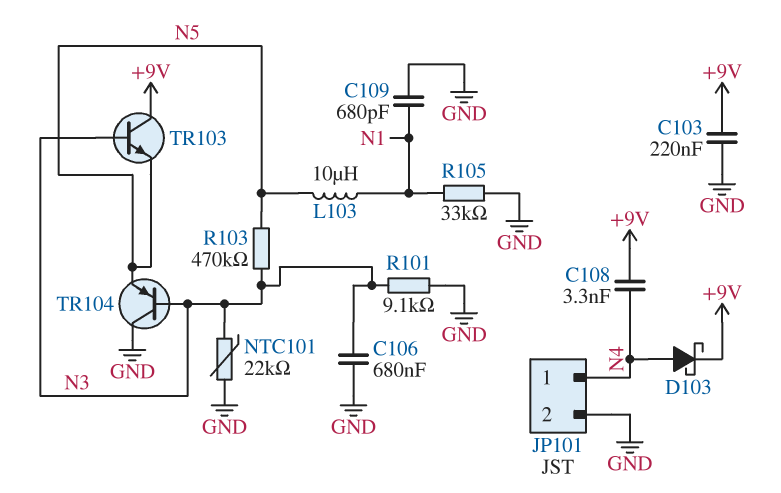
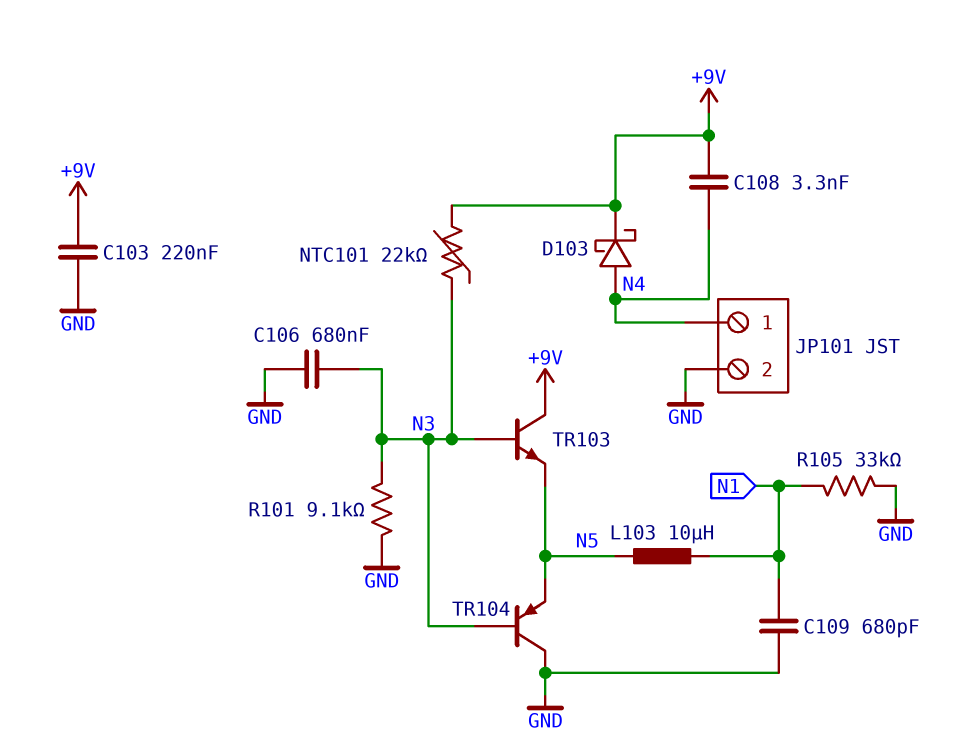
NTC101: 22k (GND, N3) -> 22k (+9V, N3)
R103: 470k (N3, N5) -> none

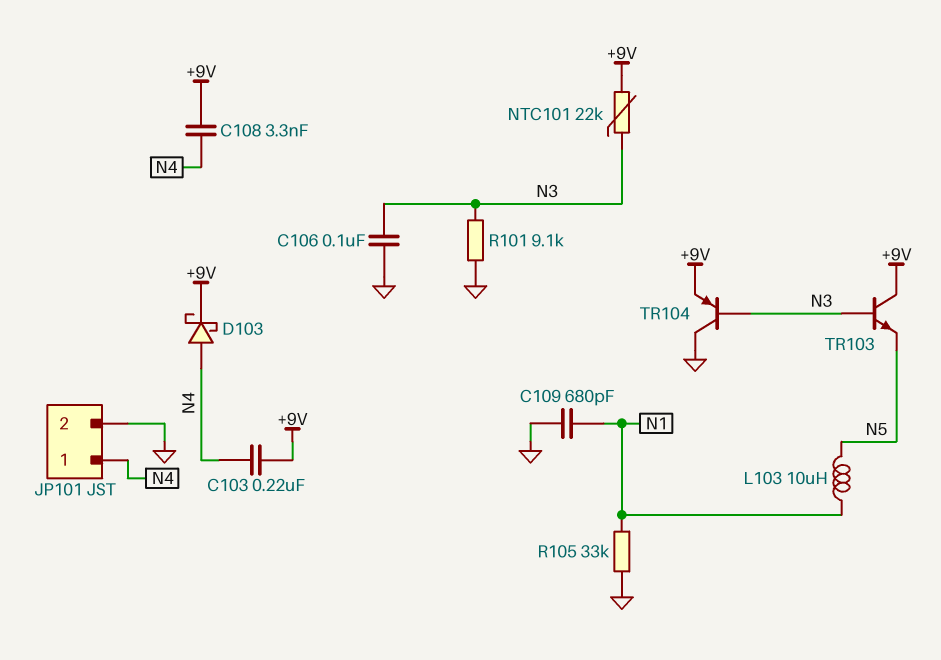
C103: 220nF (+9V, GND) -> 220nF (+9V, N4)
C106: 680nF (GND, N3) -> 100nF (GND, N3)
TR104: PNP (B N3, C GND, E N5) -> PNP (B N3, C GND, E +9V)

